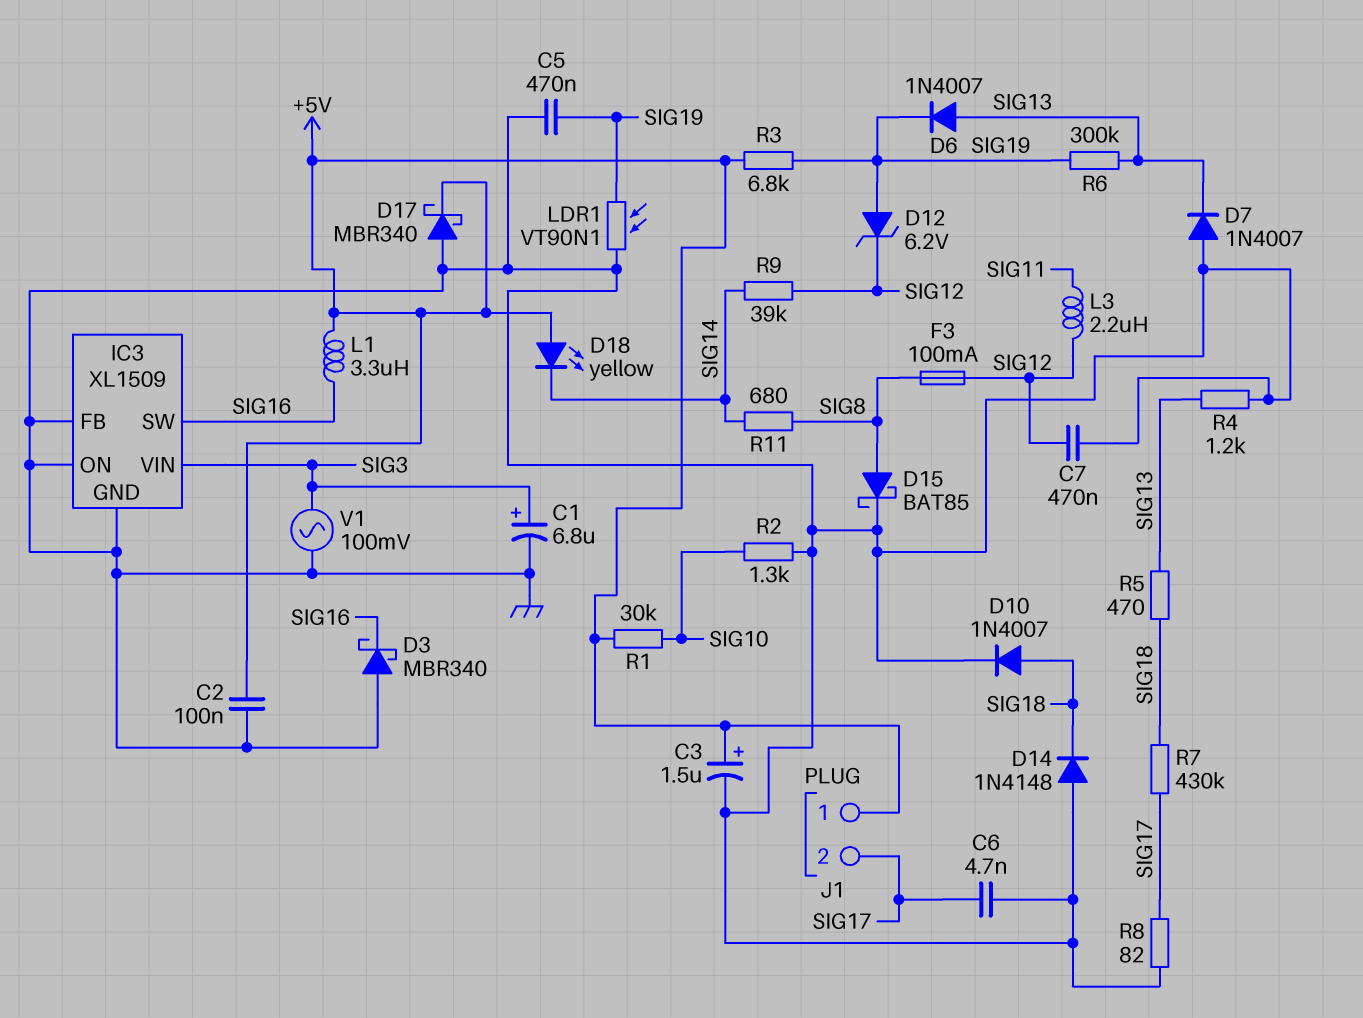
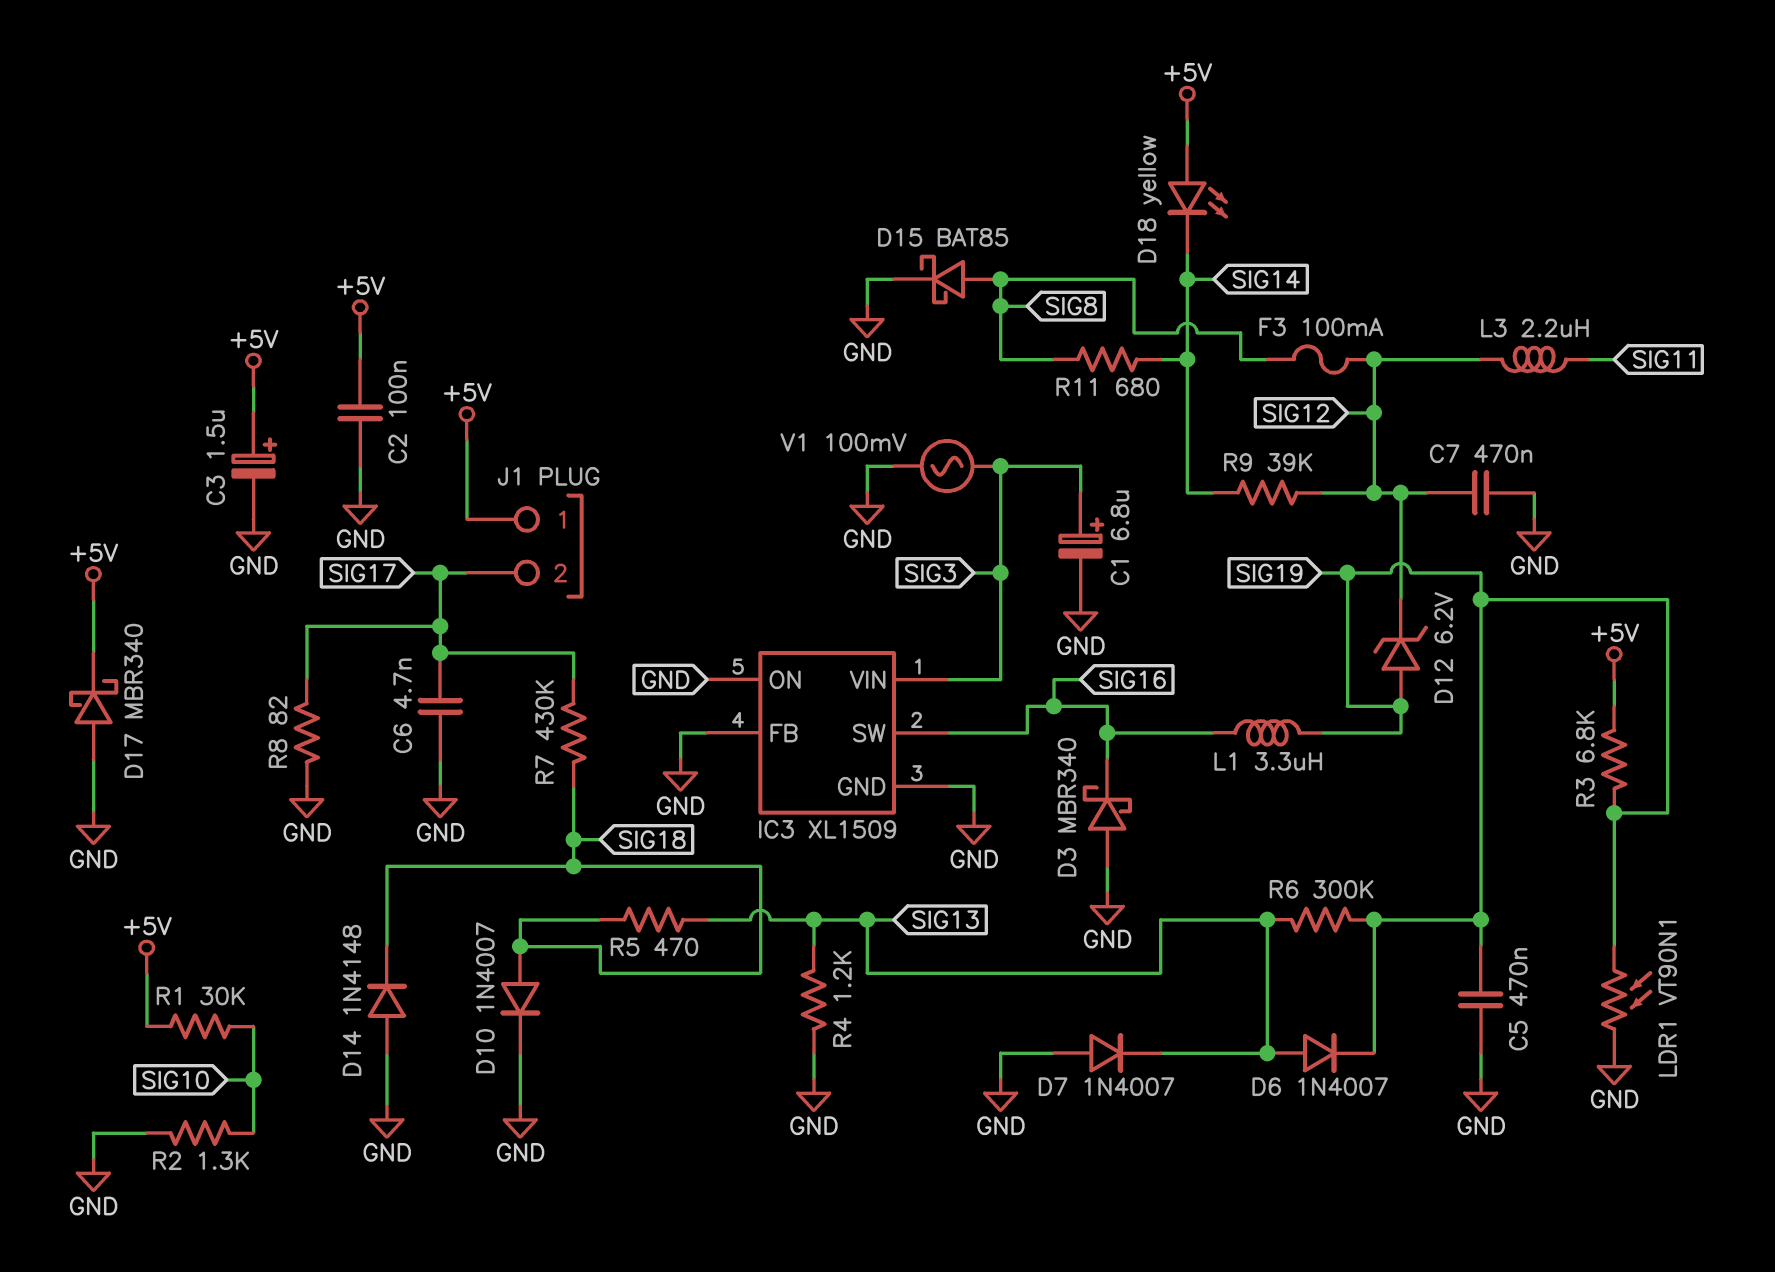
L1: 3.3uH (+5V, SIG16) -> 3.3uH (SIG16, SIG19)

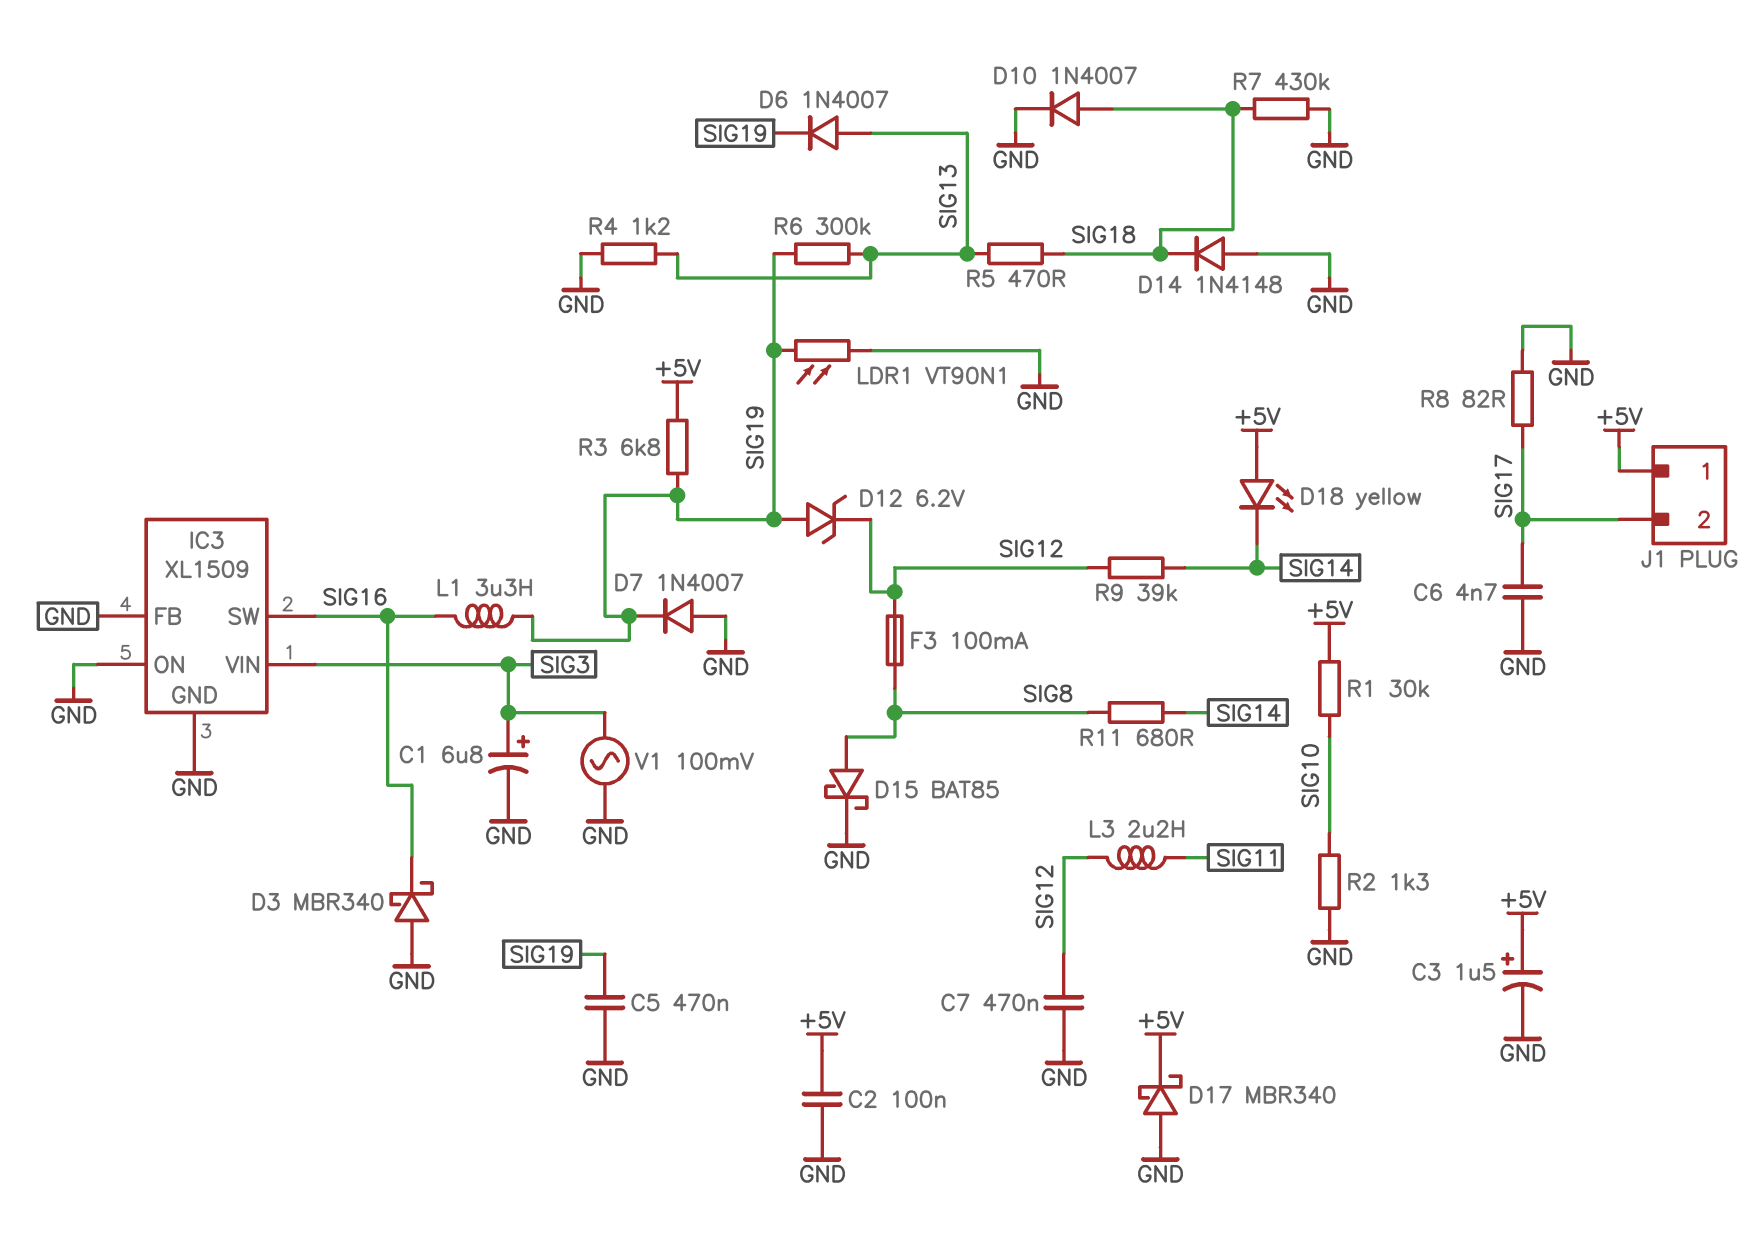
D7: diode 1N4007 (A GND, K SIG13) -> diode 1N4007 (A GND, K SIG19)
R7: 430k (SIG17, SIG18) -> 430k (GND, SIG18)

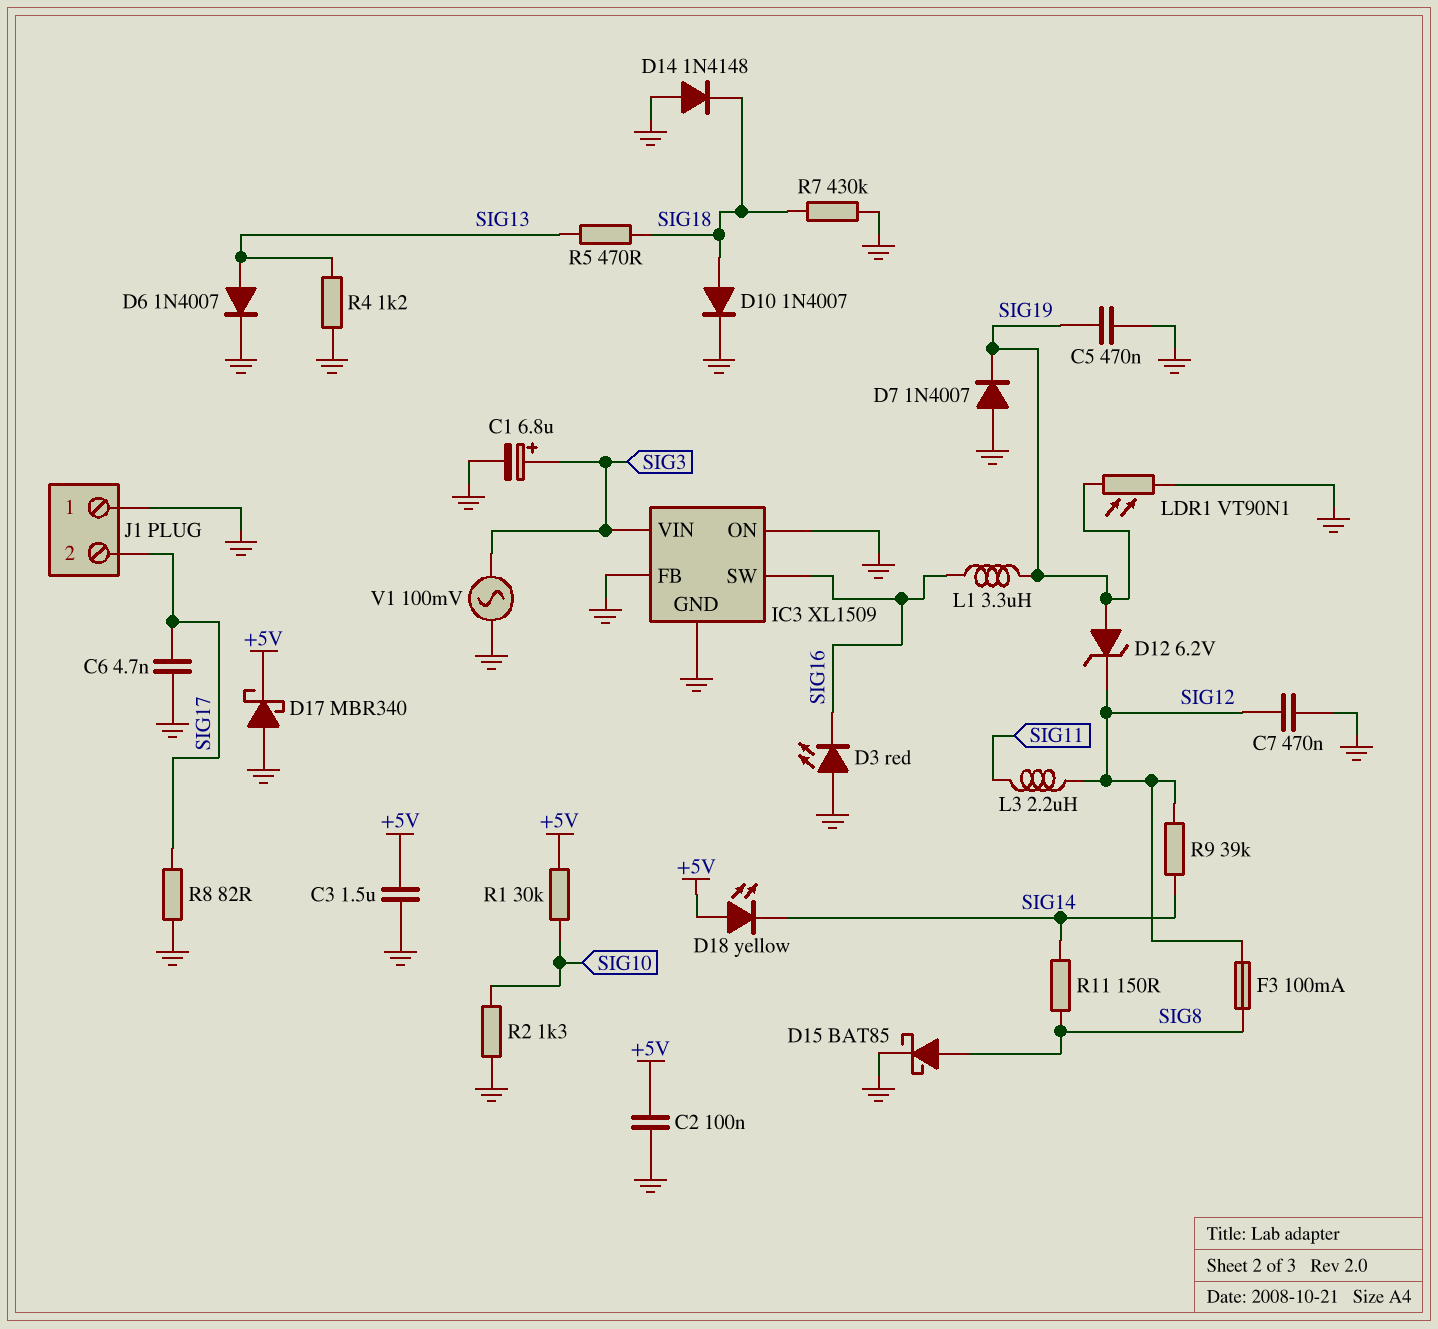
C3: 1.5uF (plus +5V, minus GND) -> 1.5uF (+5V, GND)
D3: schottky MBR340 (A GND, K SIG16) -> LED red (A GND, K SIG16)
D6: diode 1N4007 (A SIG13, K SIG19) -> diode 1N4007 (A SIG13, K GND)
J1 pin 1: +5V -> GND
R3: 6.8k (+5V, SIG19) -> none
R6: 300k (SIG13, SIG19) -> none
R11: 680 (SIG8, SIG14) -> 150 (SIG8, SIG14)

